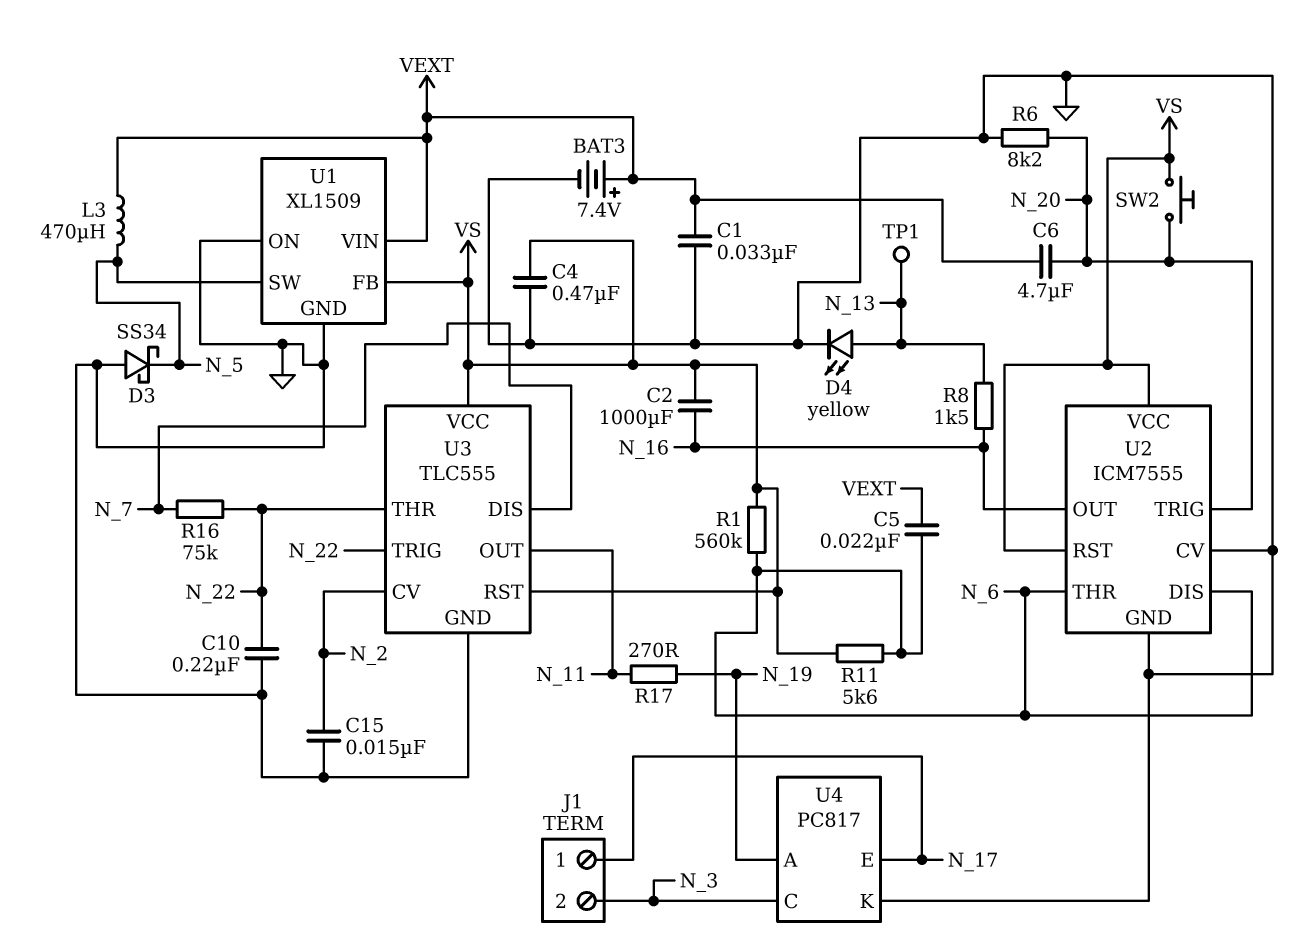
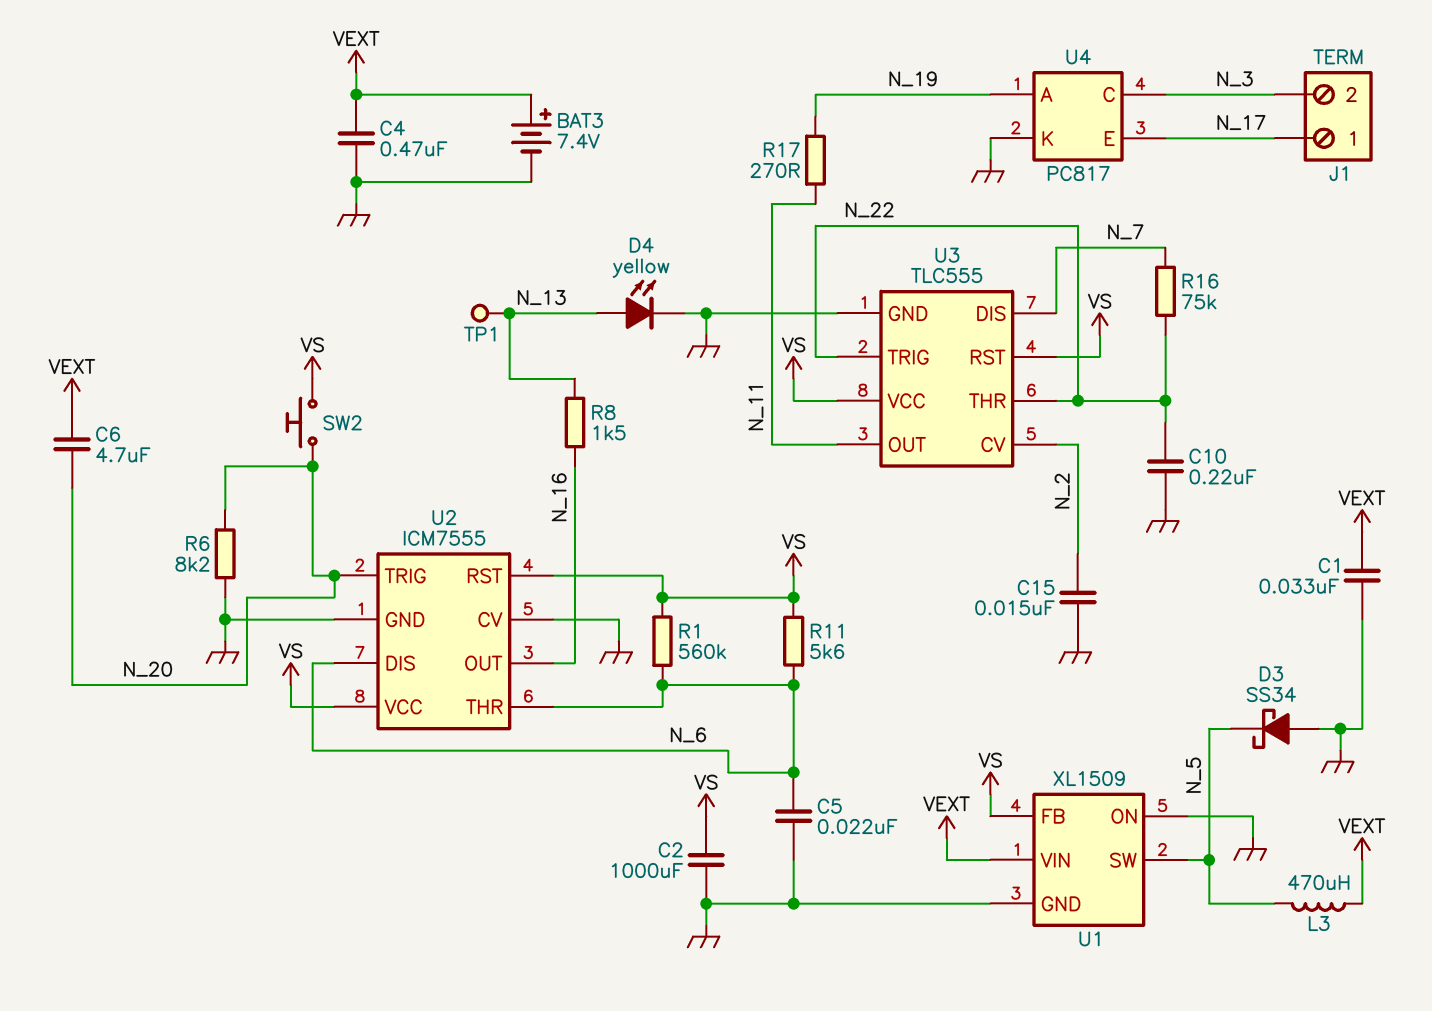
C2: 1000uF (N_16, VS) -> 1000uF (GND, VS)
C4: 470nF (GND, VS) -> 470nF (GND, VEXT)
C5: 22nF (N_6, VEXT) -> 22nF (GND, N_6)

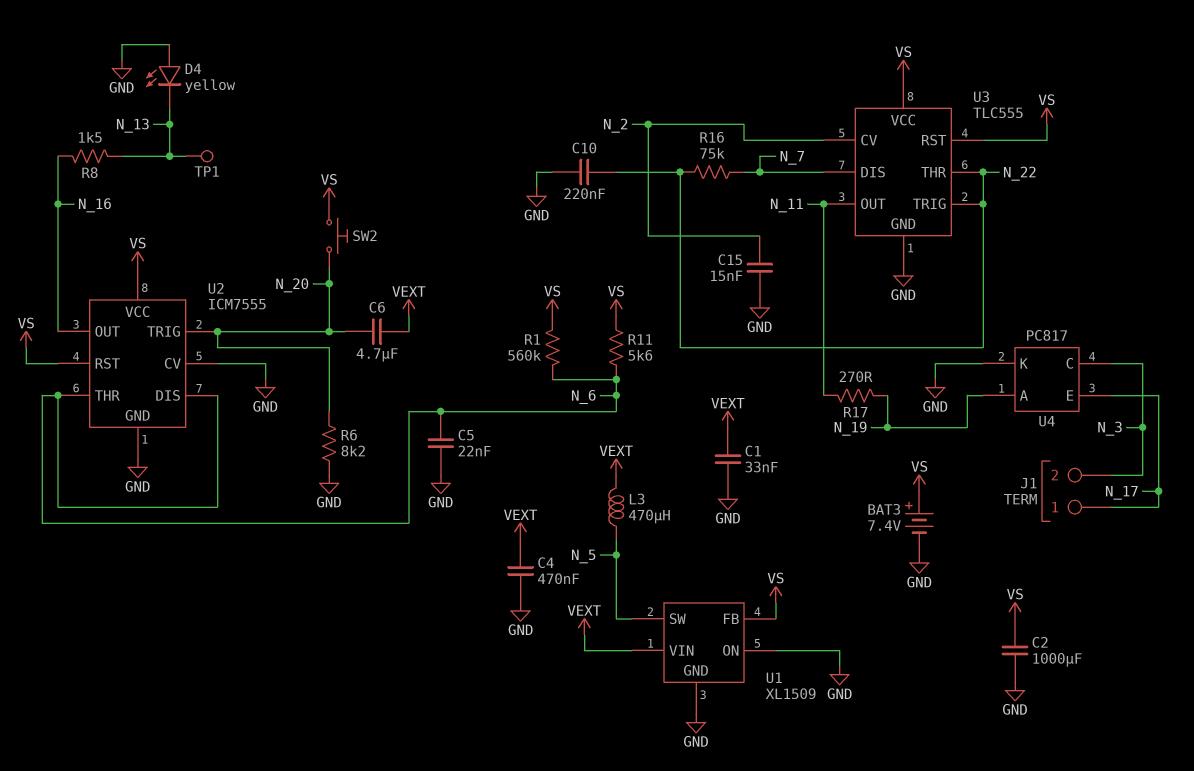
BAT3: 7.4V (plus VEXT, minus GND) -> 7.4V (plus VS, minus GND)
D3: schottky SS34 (A GND, K N_5) -> none
D4: LED yellow (A N_13, K GND) -> LED yellow (A GND, K N_13)

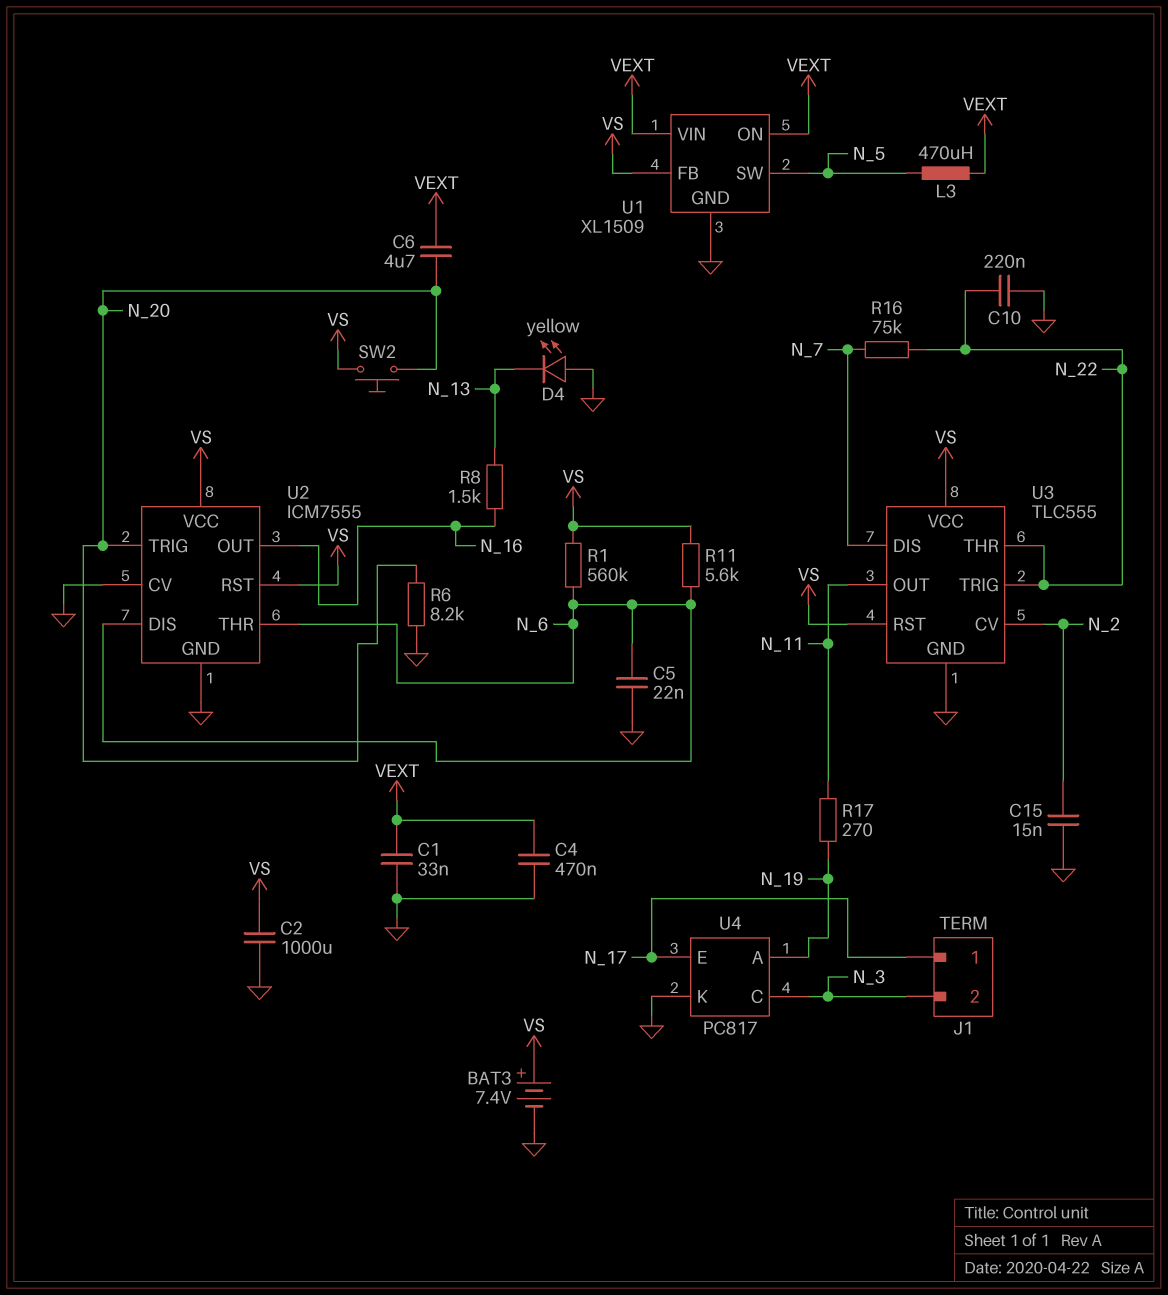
TP1: test point (N_13) -> none
U1 pin ON: GND -> VEXT

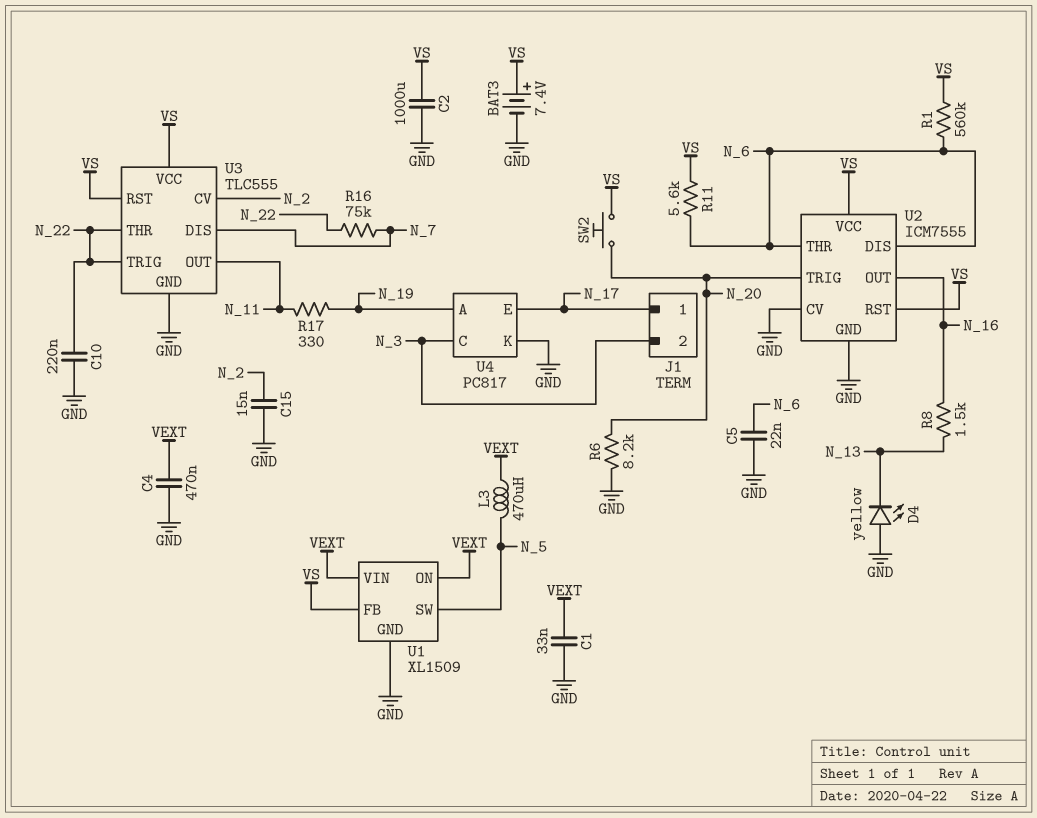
C6: 4.7uF (N_20, VEXT) -> none
R17: 270 (N_11, N_19) -> 330 (N_11, N_19)

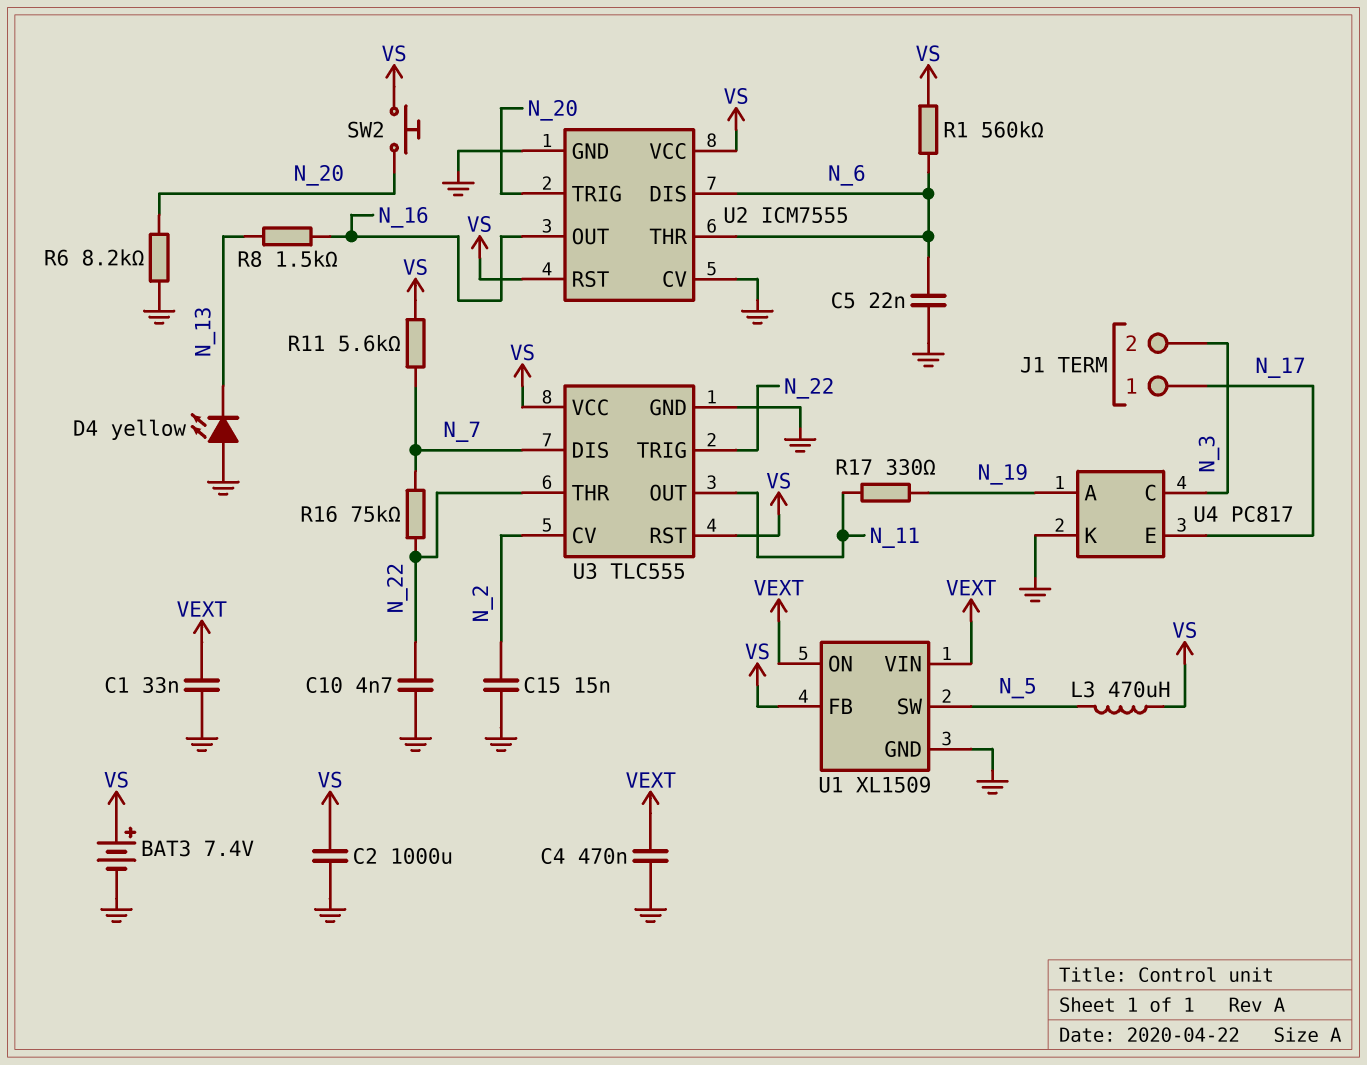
C10: 220nF (GND, N_22) -> 4.7nF (GND, N_22)
L3: 470uH (N_5, VEXT) -> 470uH (N_5, VS)
R11: 5.6k (N_6, VS) -> 5.6k (N_7, VS)

